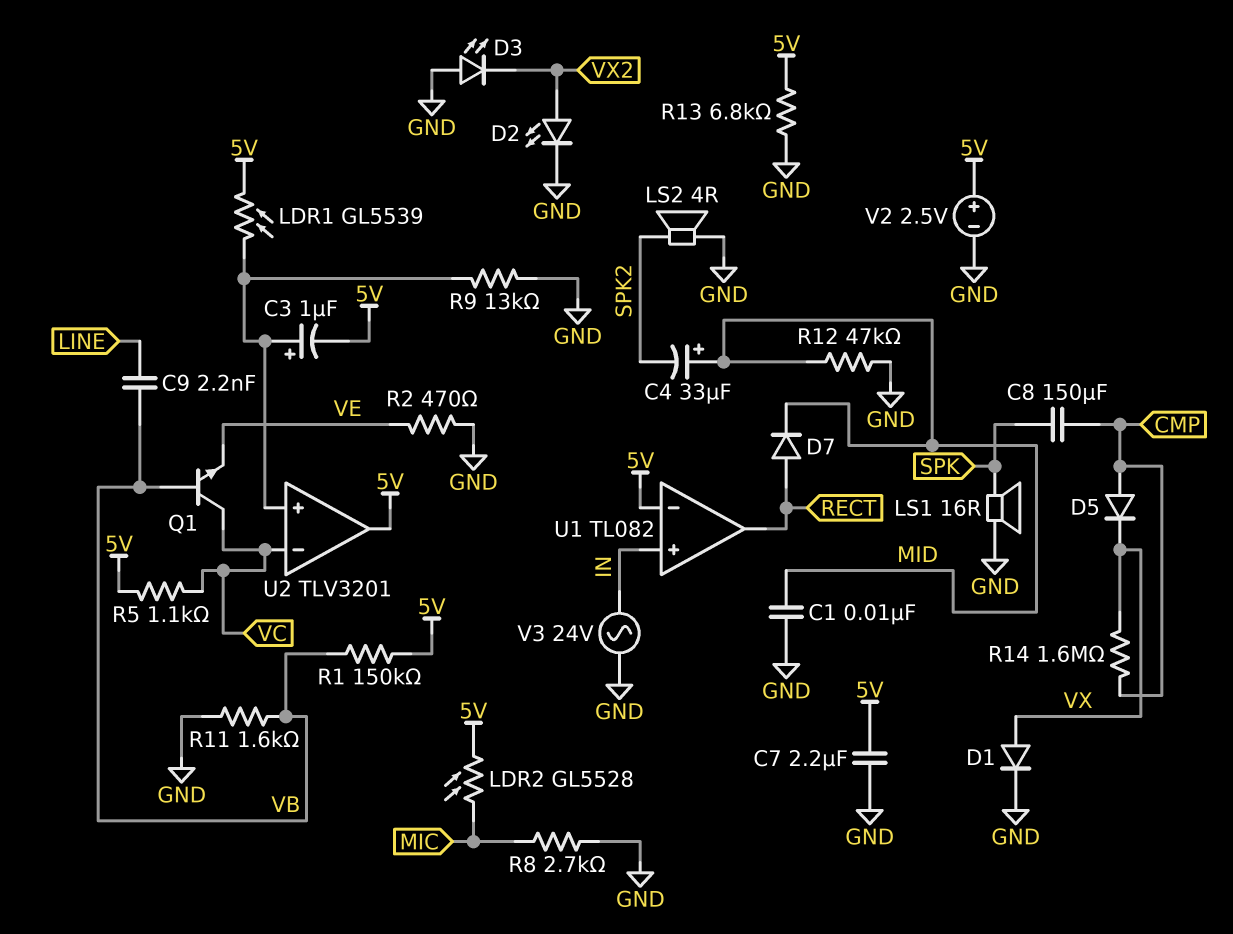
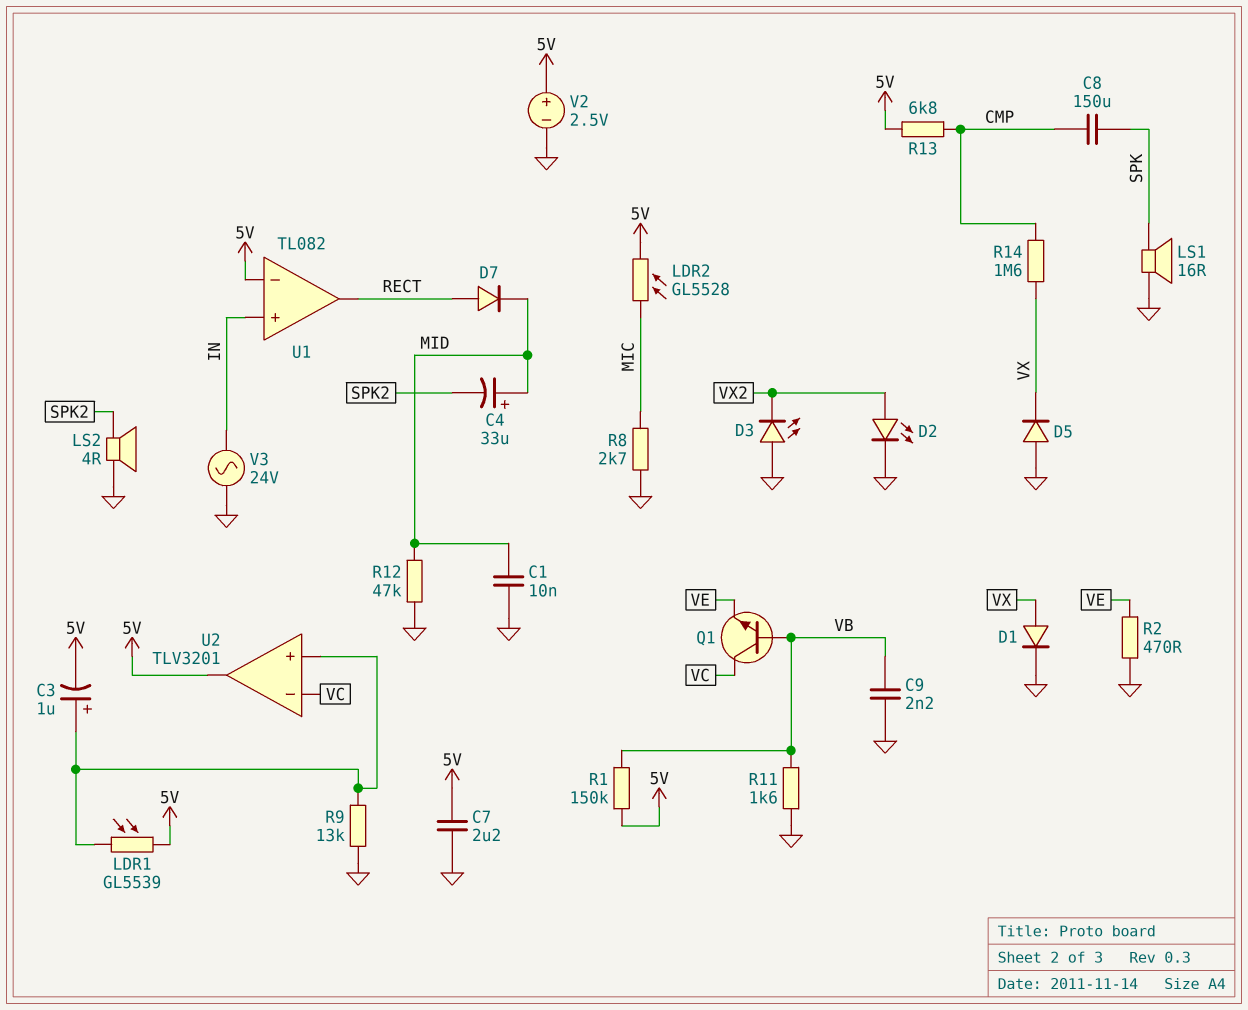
C9: 2.2nF (LINE, VB) -> 2.2nF (GND, VB)
D5: diode (A CMP, K VX) -> diode (A GND, K VX)
R5: 1.1k (5V, VC) -> none
R13: 6.8k (5V, GND) -> 6.8k (5V, CMP)

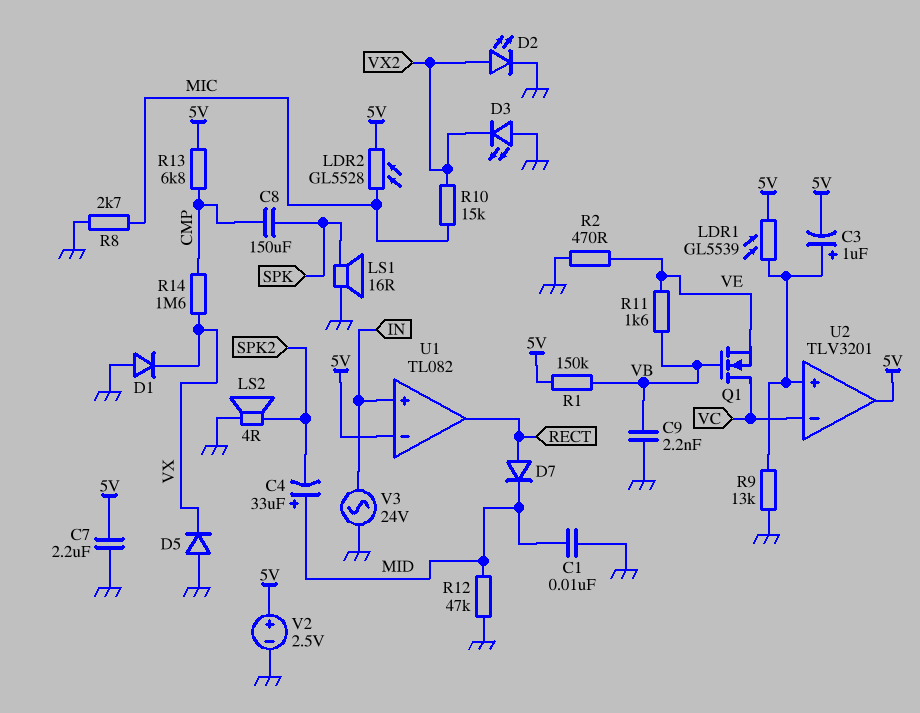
D1: diode (A VX, K GND) -> diode (A GND, K VX)
Q1: NPN (B VB, C VC, E VE) -> NMOS (G VB, D VC, S VE)
R10: none -> 15k (MIC, VX2)
R11: 1.6k (GND, VB) -> 1.6k (VB, VE)

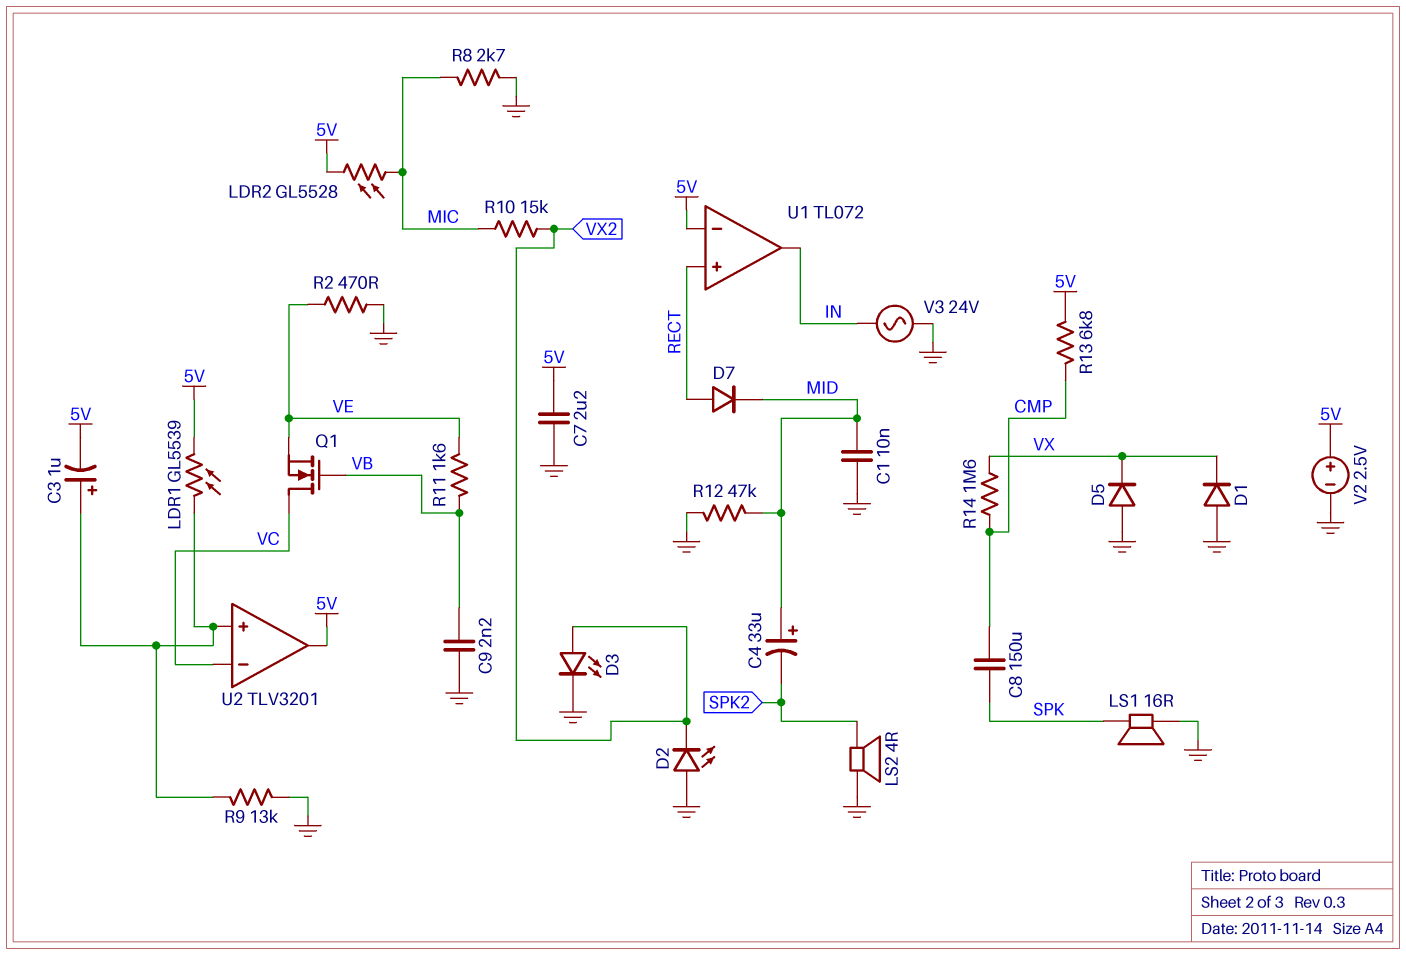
D2: LED (A VX2, K GND) -> LED (A GND, K VX2)
D3: LED (A GND, K VX2) -> LED (A VX2, K GND)
R1: 150k (5V, VB) -> none
U1: TL082 -> TL072
U1 pin in+: IN -> RECT
U1 pin out: RECT -> IN

